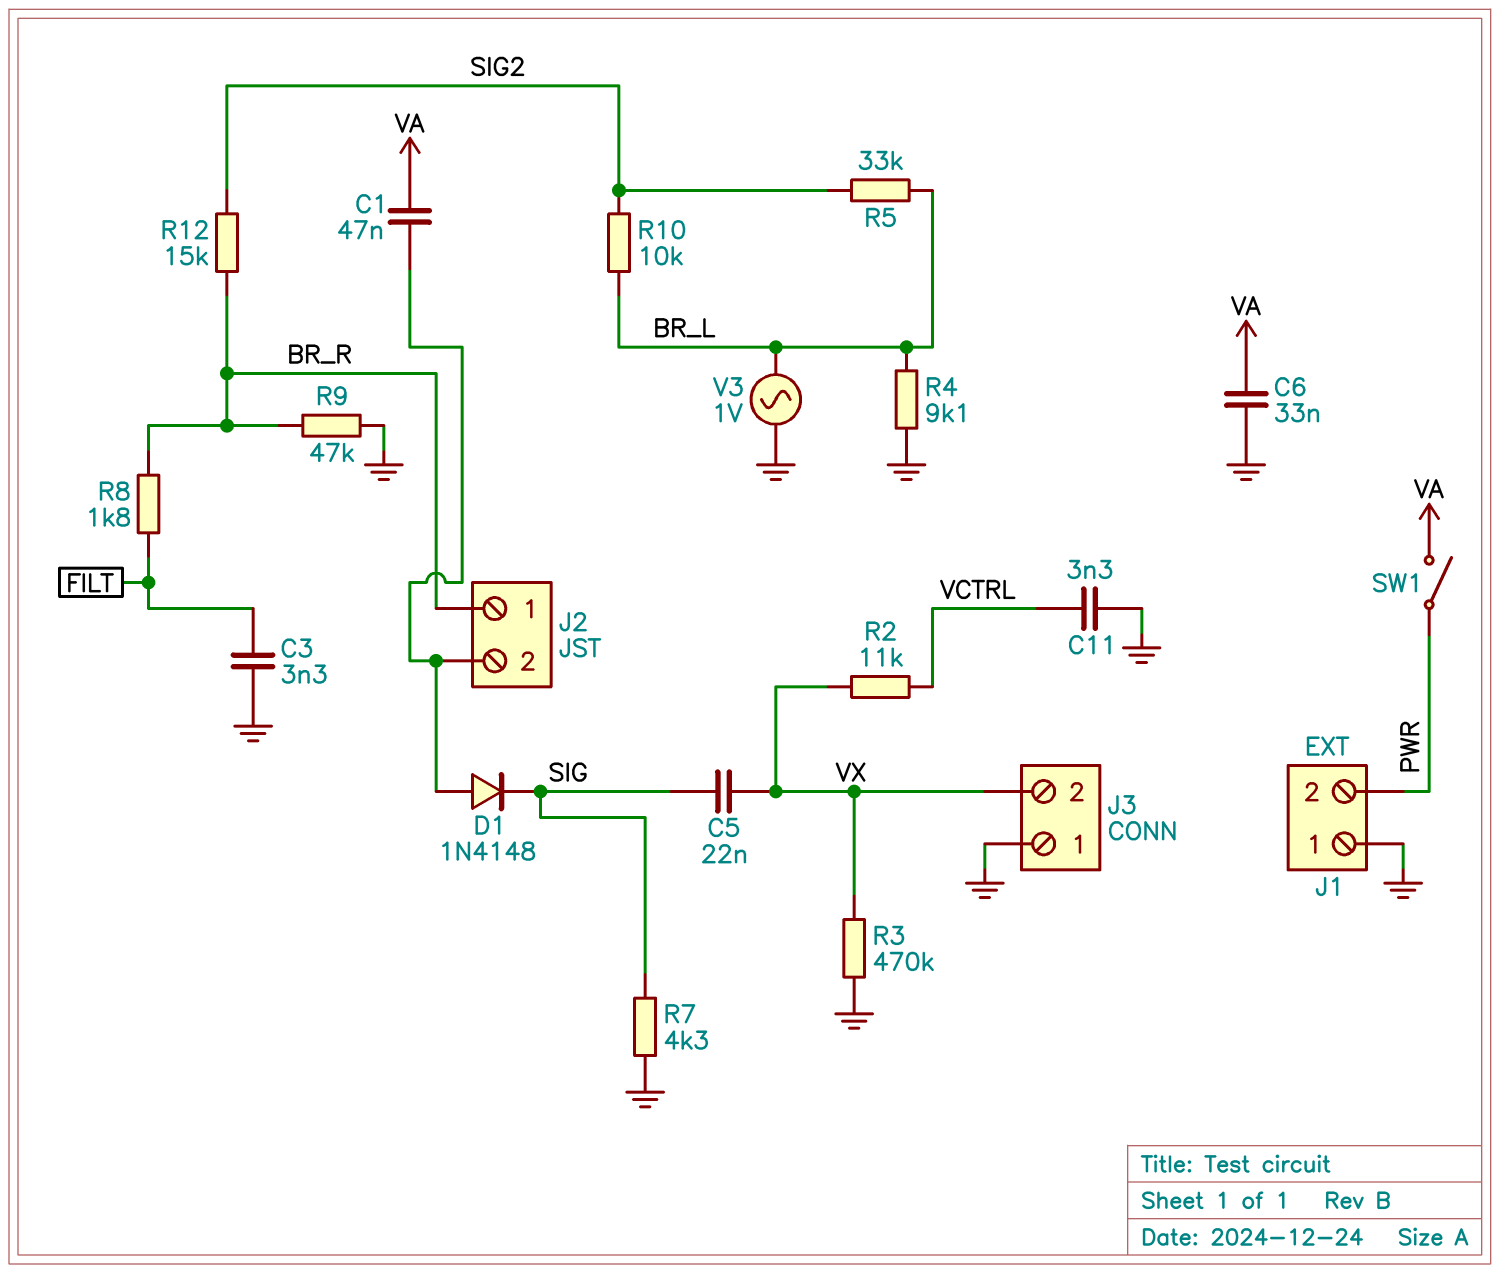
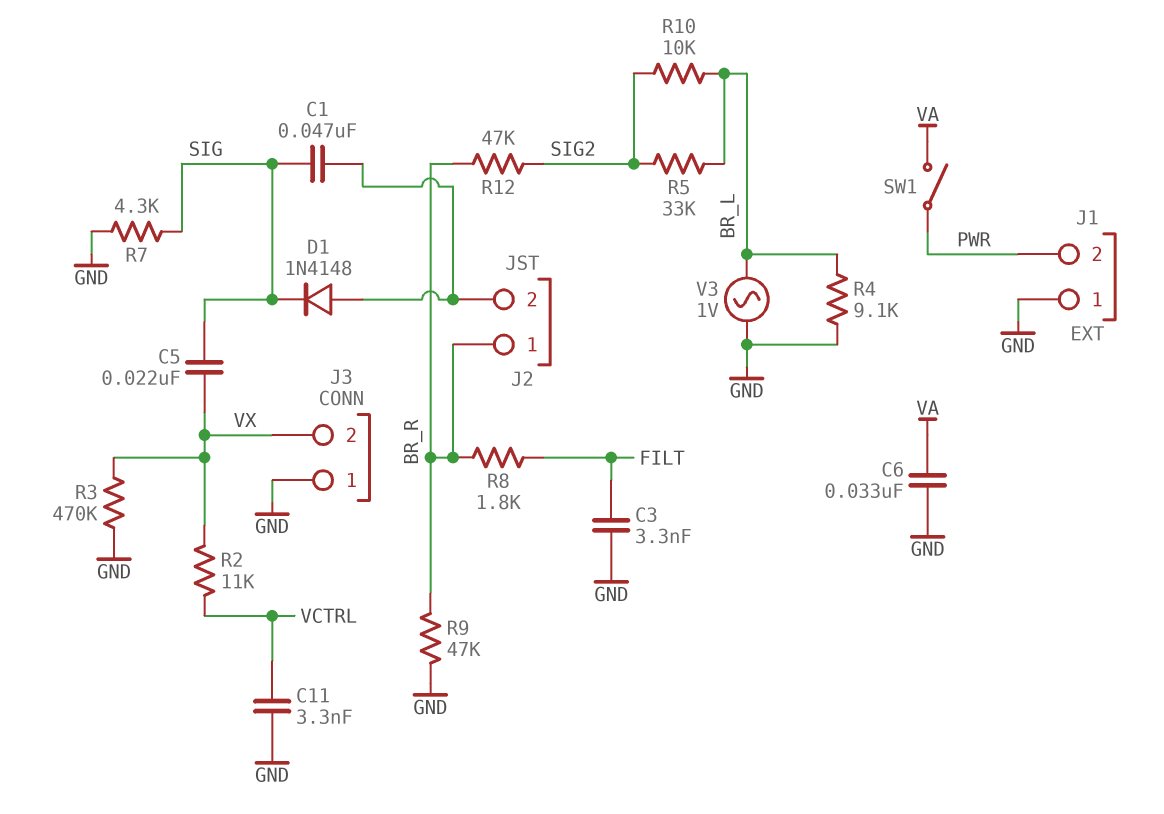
C1: 47nF (J2/2, VA) -> 47nF (J2/2, SIG)
R12: 15k (BR_R, SIG2) -> 47k (BR_R, SIG2)

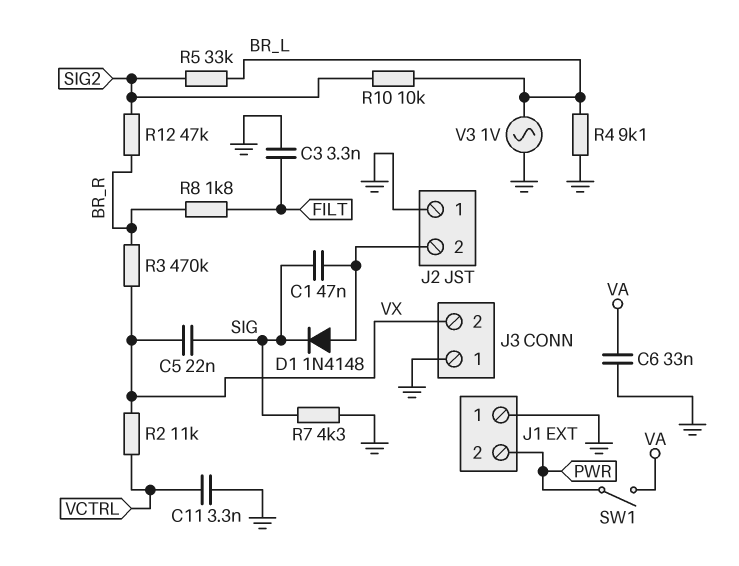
J2 pin 1: BR_R -> GND
R3: 470k (GND, VX) -> 470k (BR_R, VX)
R9: 47k (BR_R, GND) -> none

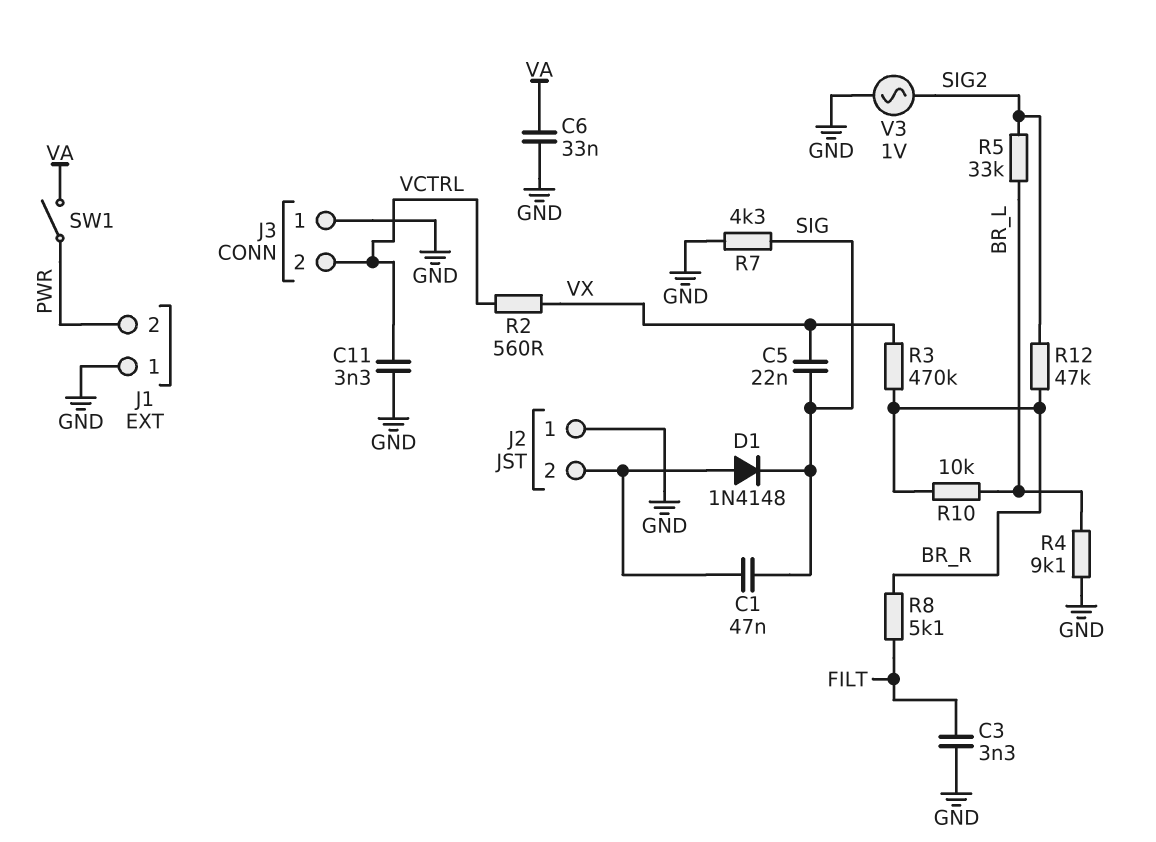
J3 pin 2: VX -> VCTRL
R2: 11k (VCTRL, VX) -> 560 (VCTRL, VX)
R8: 1.8k (BR_R, FILT) -> 5.1k (BR_R, FILT)
R10: 10k (BR_L, SIG2) -> 10k (BR_L, BR_R)
V3: AC 1V (BR_L, GND) -> AC 1V (GND, SIG2)

